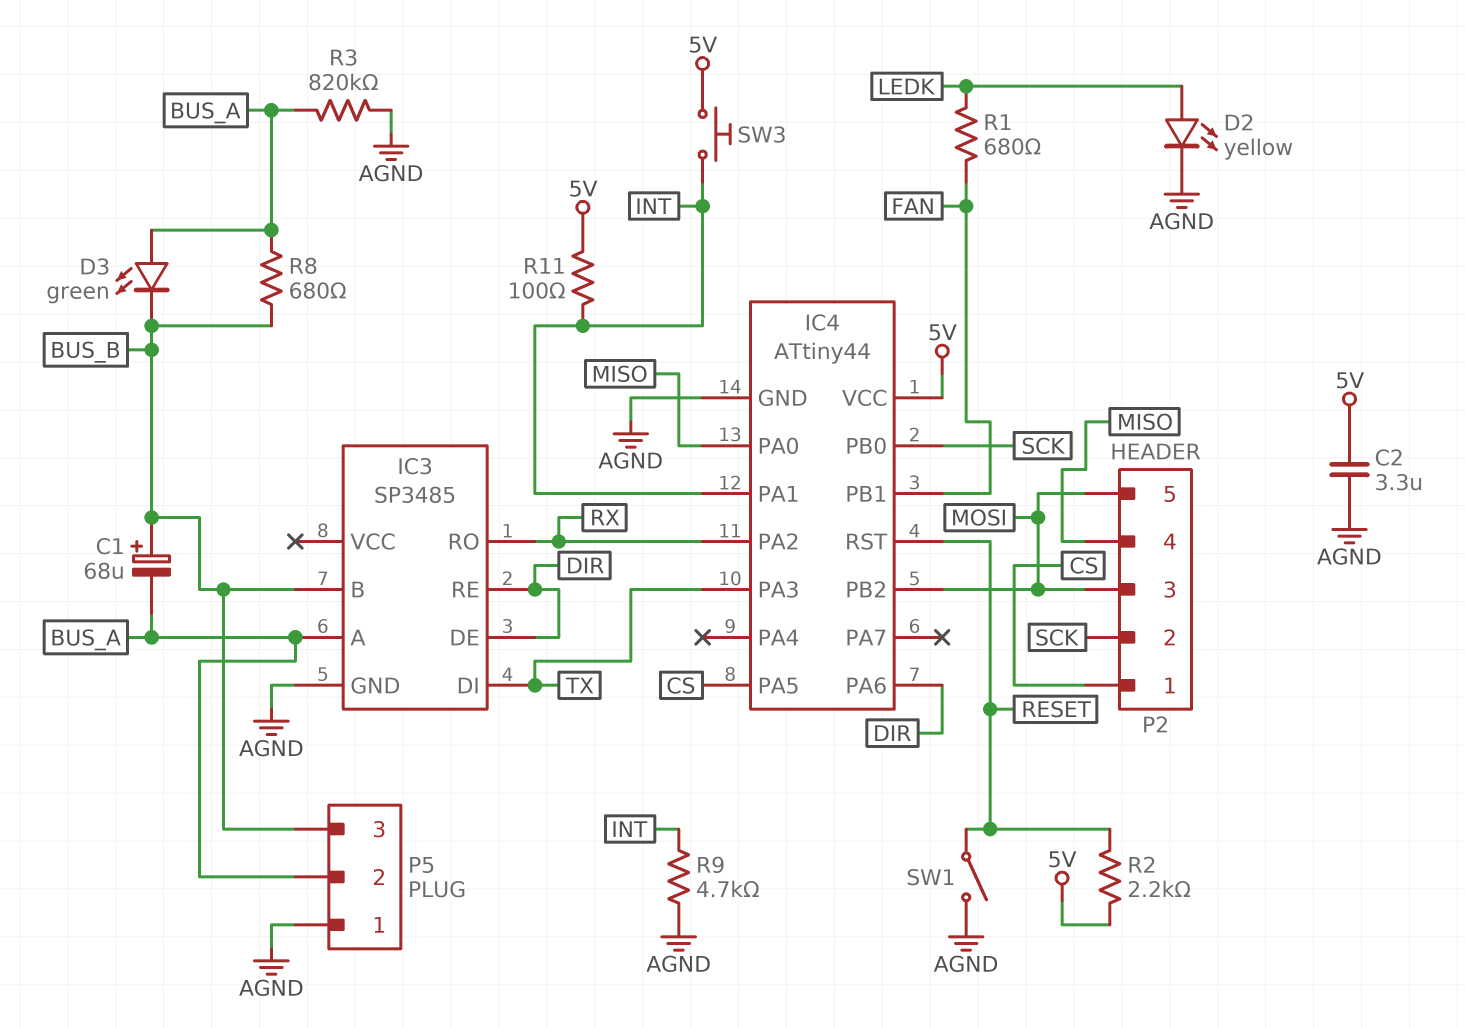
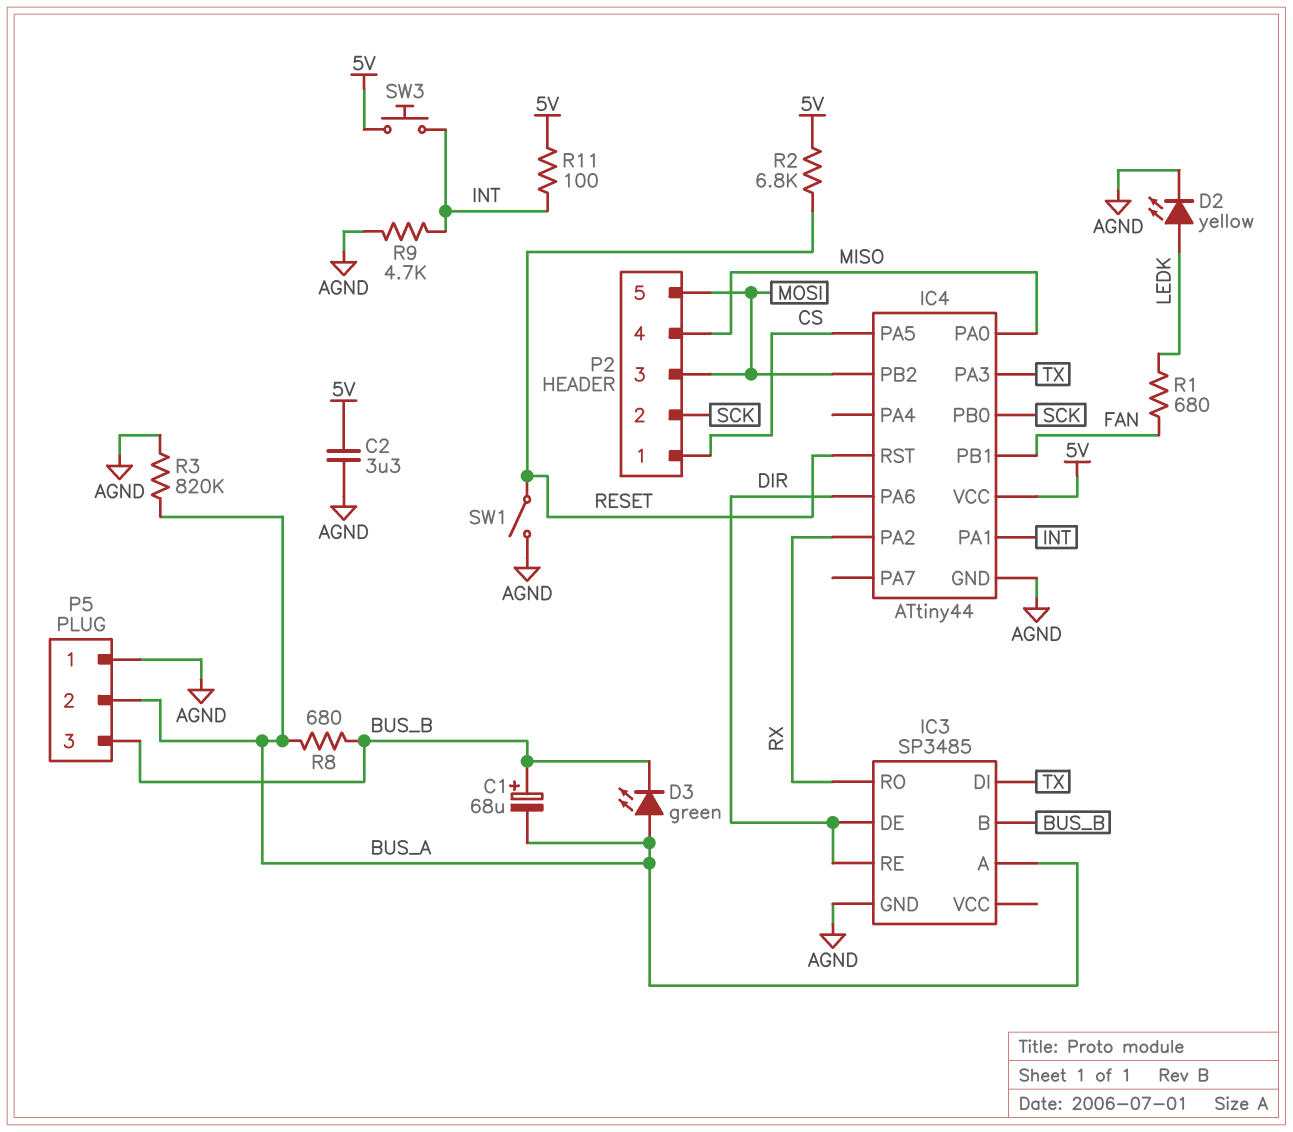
R2: 2.2k (5V, RESET) -> 6.8k (5V, RESET)

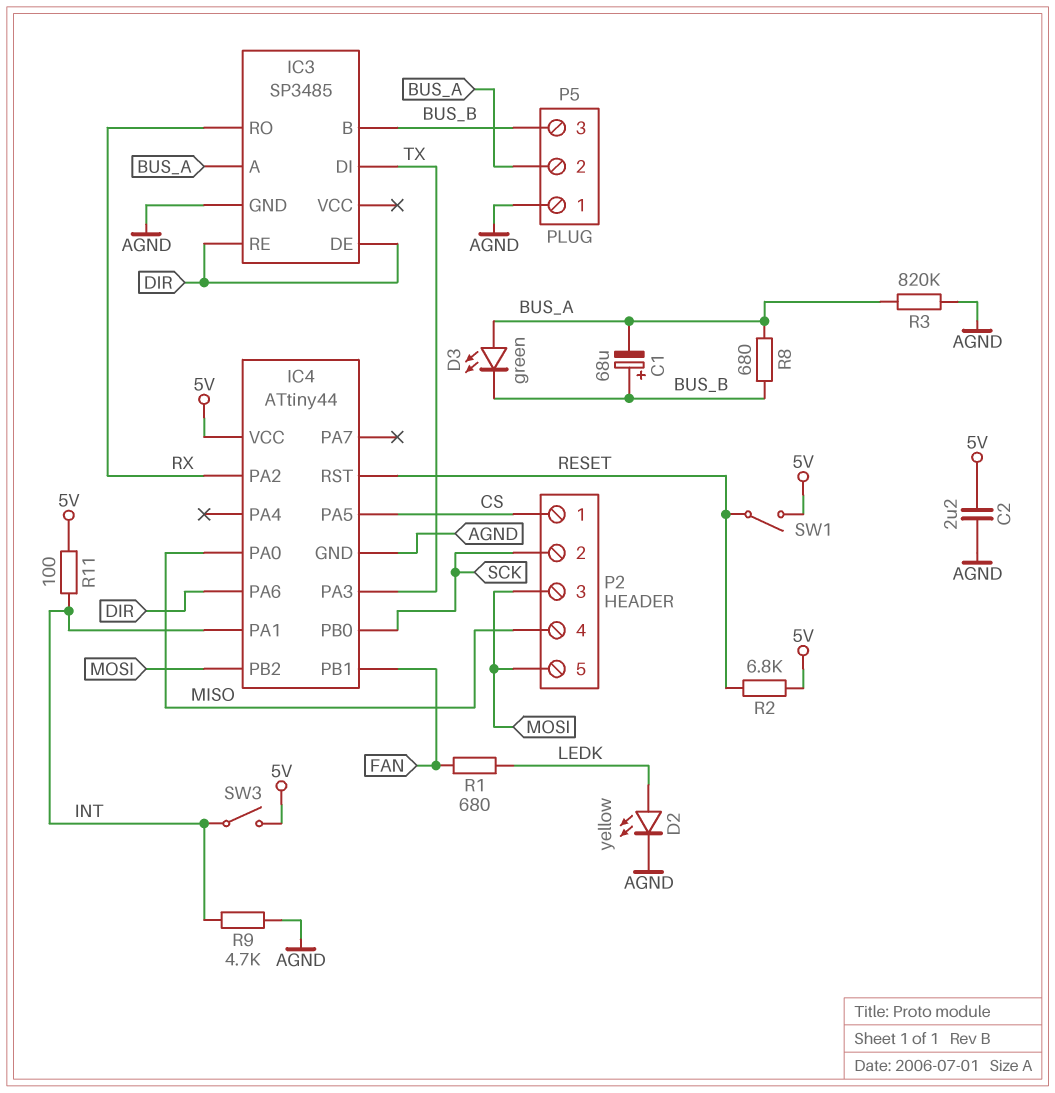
C2: 3.3uF (5V, AGND) -> 2.2uF (5V, AGND)
SW1: switch (AGND, RESET) -> switch (5V, RESET)
SW3: button (5V, INT) -> switch (5V, INT)

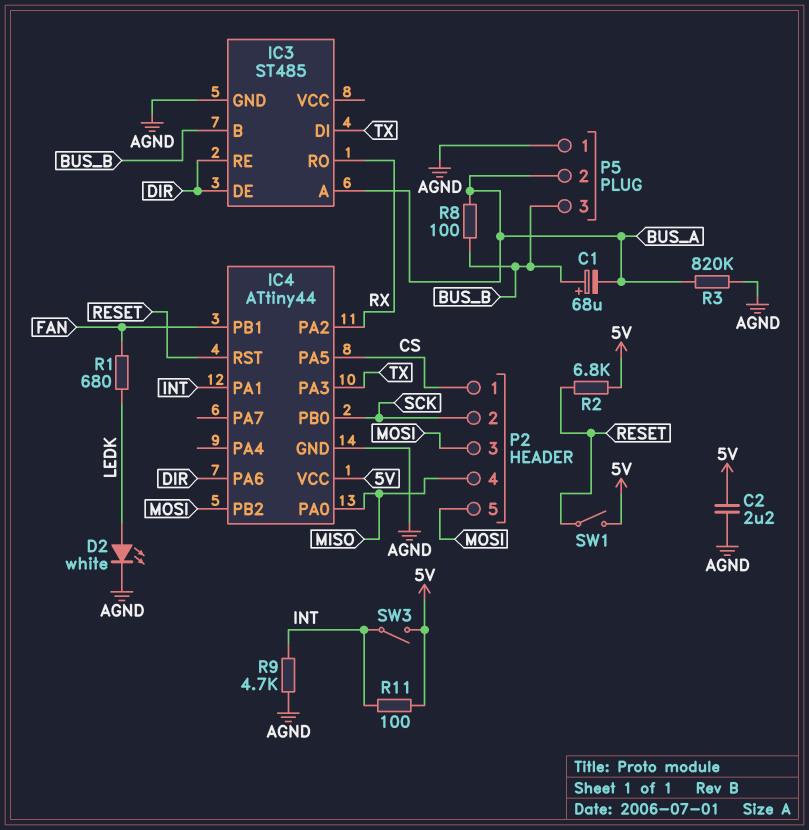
D2: LED yellow (A LEDK, K AGND) -> LED white (A LEDK, K AGND)
D3: LED green (A BUS_A, K BUS_B) -> none
IC3: SP3485 -> ST485
R8: 680 (BUS_A, BUS_B) -> 100 (BUS_A, BUS_B)

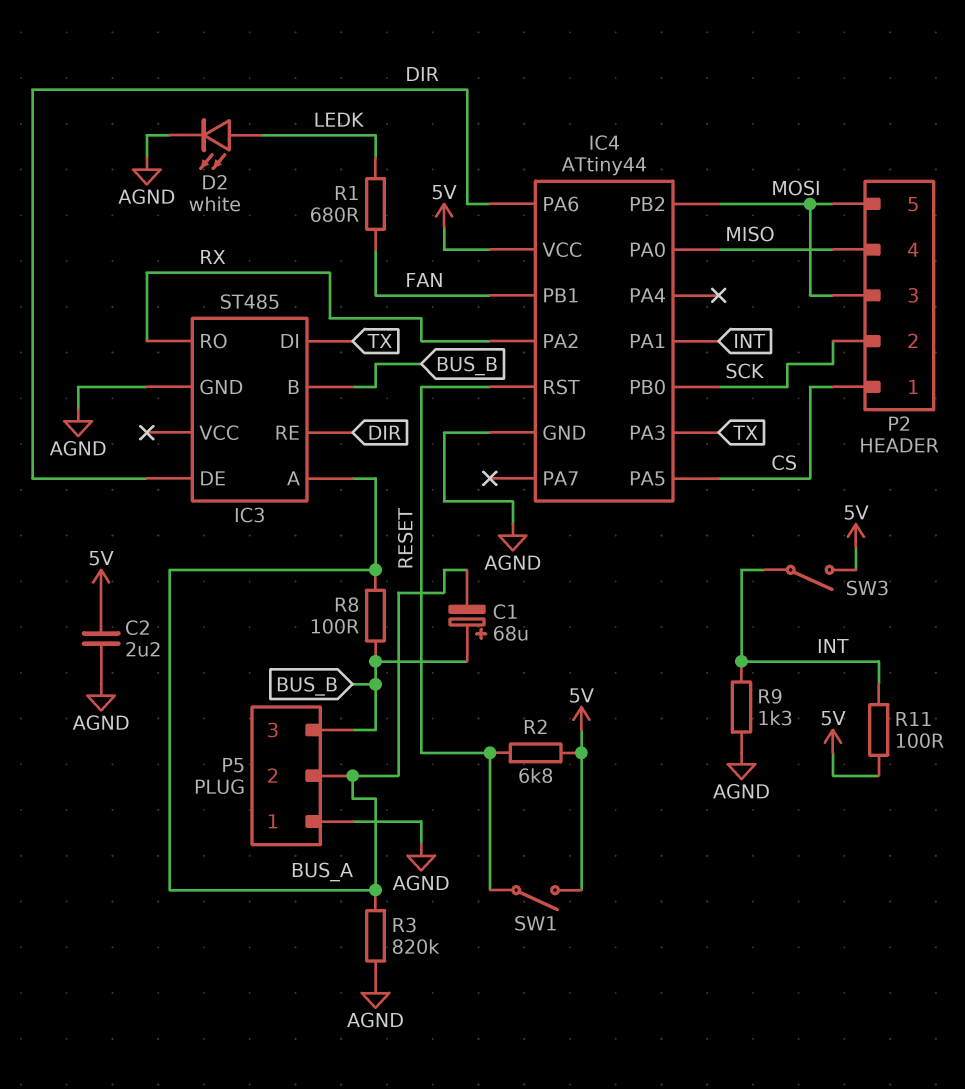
R9: 4.7k (AGND, INT) -> 1.3k (AGND, INT)

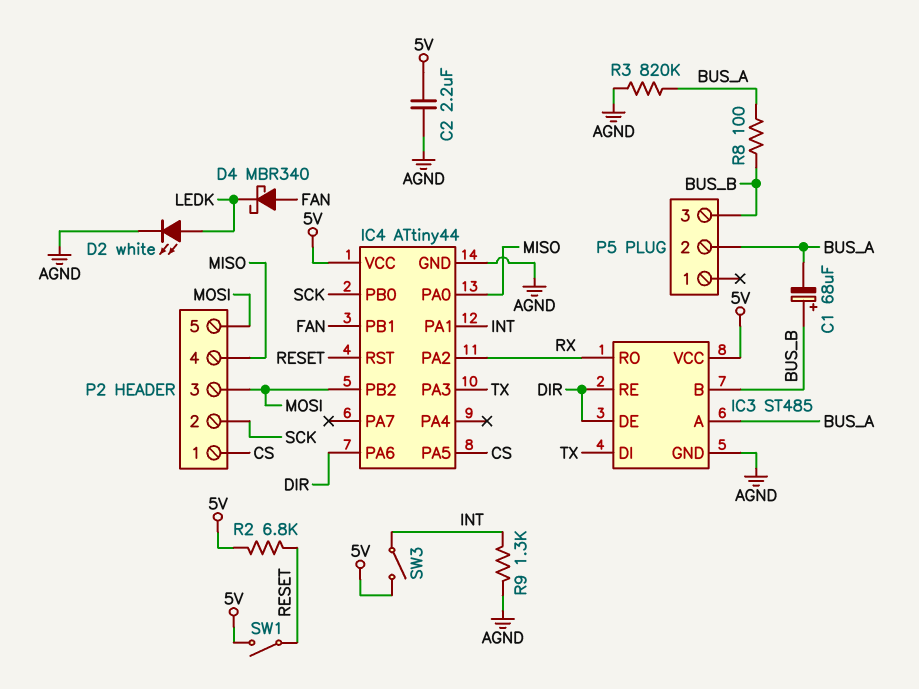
D4: none -> schottky MBR340 (A FAN, K LEDK)
IC3 pin VCC: none -> 5V
P5 pin 1: AGND -> none
R1: 680 (FAN, LEDK) -> none
R11: 100 (5V, INT) -> none

